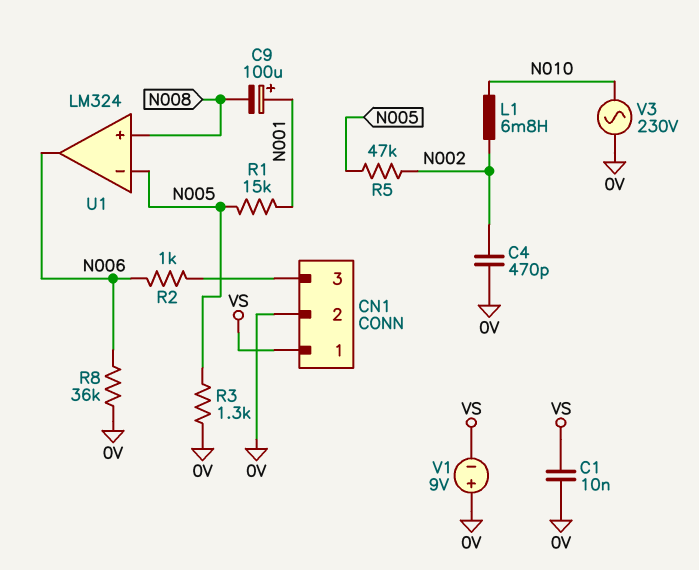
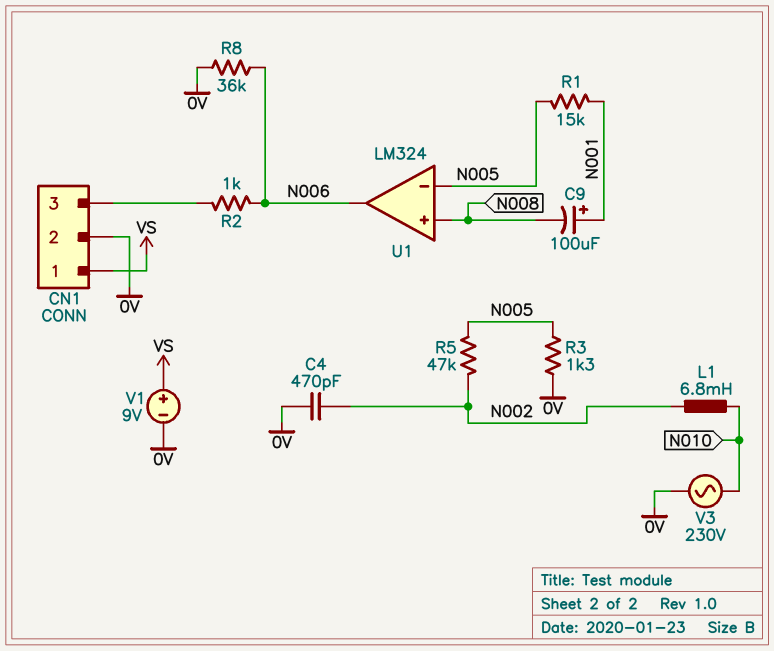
C1: 10nF (0V, VS) -> none
V1: 9V (plus 0V, minus VS) -> 9V (plus VS, minus 0V)

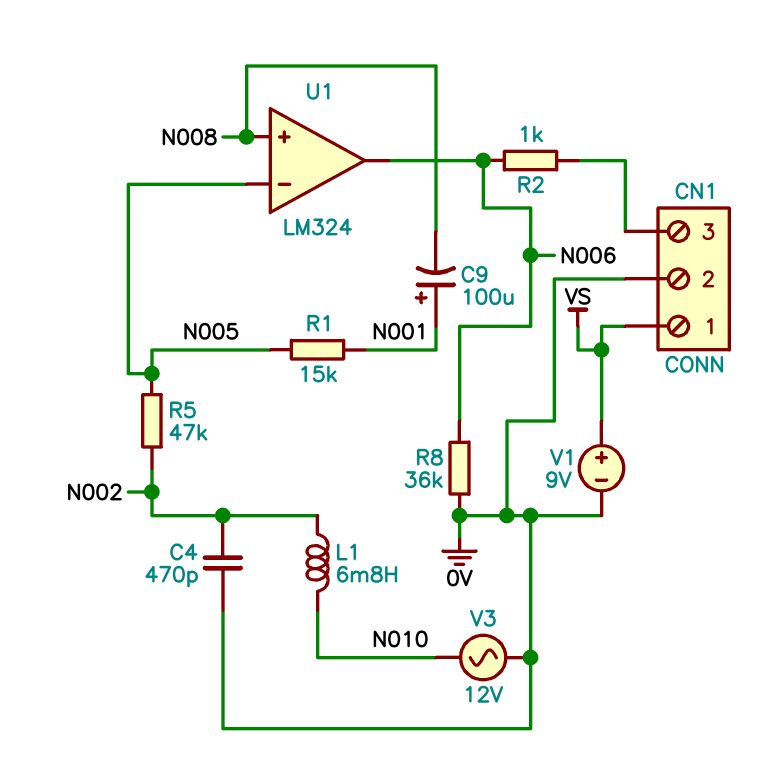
R3: 1.3k (0V, N005) -> none
V3: AC 230V (0V, N010) -> AC 12V (0V, N010)

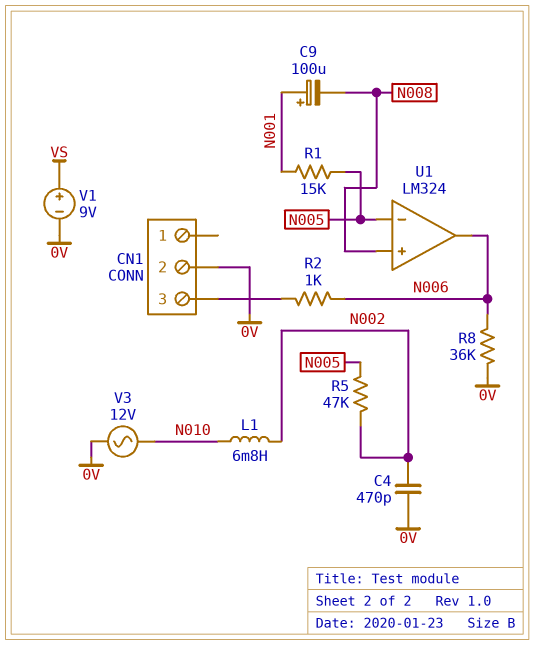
CN1 pin 1: VS -> none

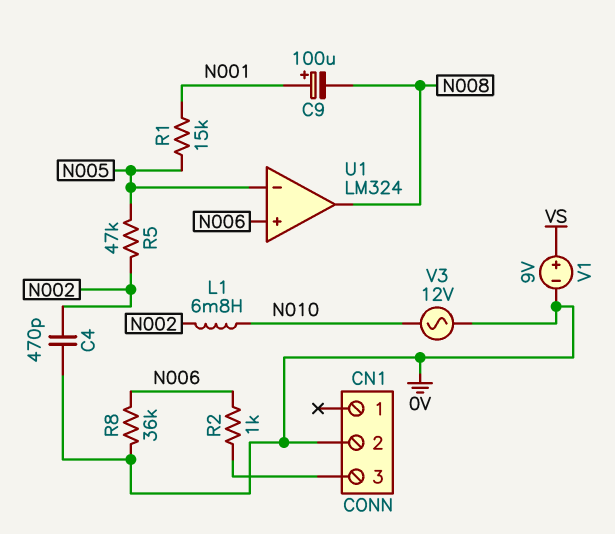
U1 pin in+: N008 -> N006
U1 pin out: N006 -> N008

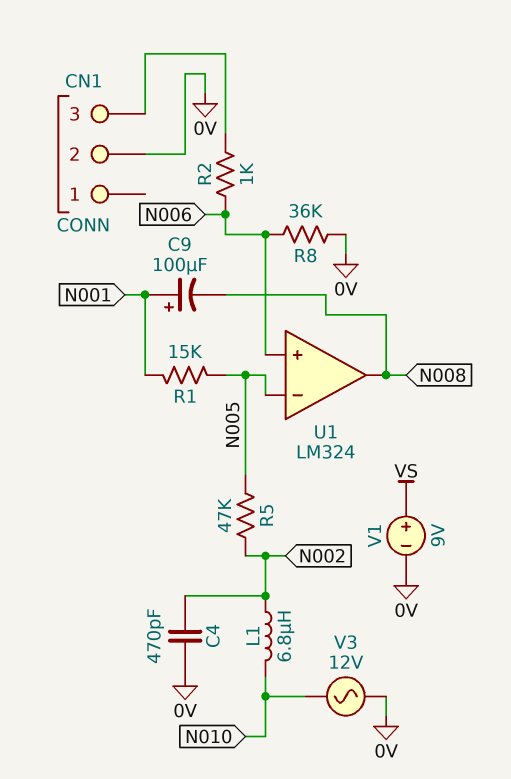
L1: 6.8mH (N002, N010) -> 6.8uH (N002, N010)

